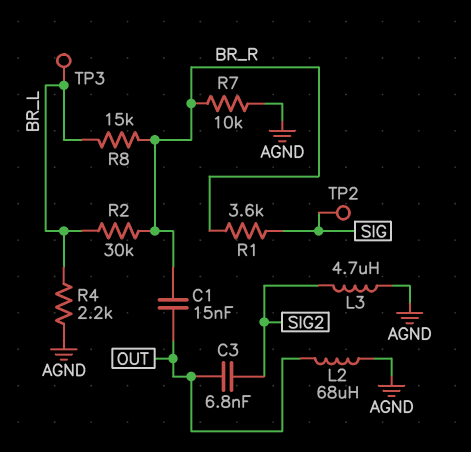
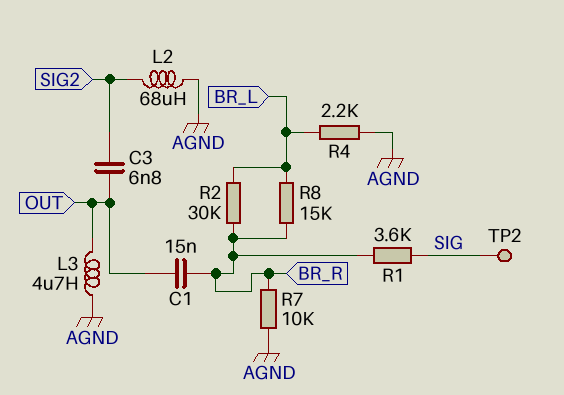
L2: 68uH (AGND, OUT) -> 68uH (AGND, SIG2)
L3: 4.7uH (AGND, SIG2) -> 4.7uH (AGND, OUT)
TP3: test point (BR_L) -> none

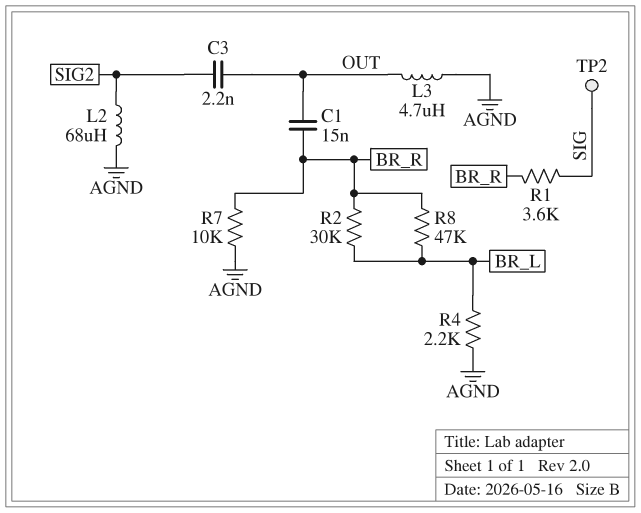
C3: 6.8nF (OUT, SIG2) -> 2.2nF (OUT, SIG2)
R8: 15k (BR_L, BR_R) -> 47k (BR_L, BR_R)

